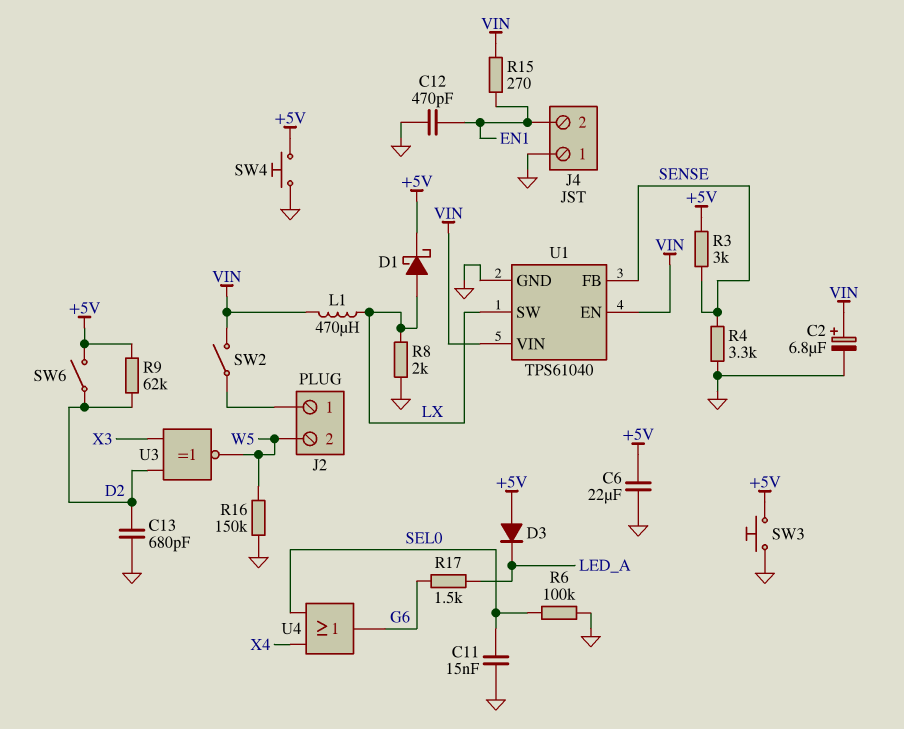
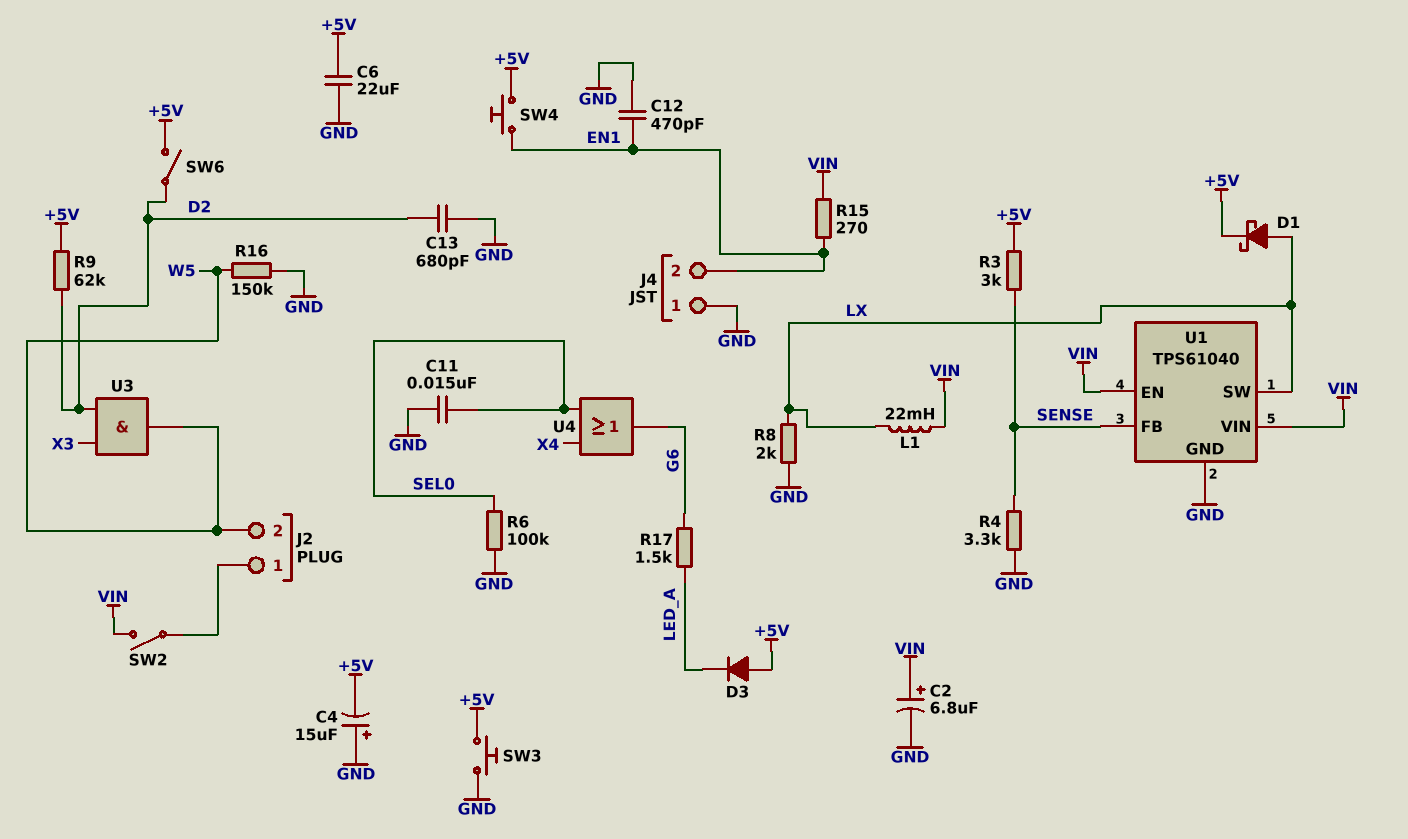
C4: none -> 15uF (plus GND, minus +5V)
L1: 470uH (LX, VIN) -> 22mH (LX, VIN)
SW4: button (+5V, GND) -> button (+5V, EN1)
U3: XNOR (in D2, in X3, out W5) -> AND (in D2, in X3, out W5)

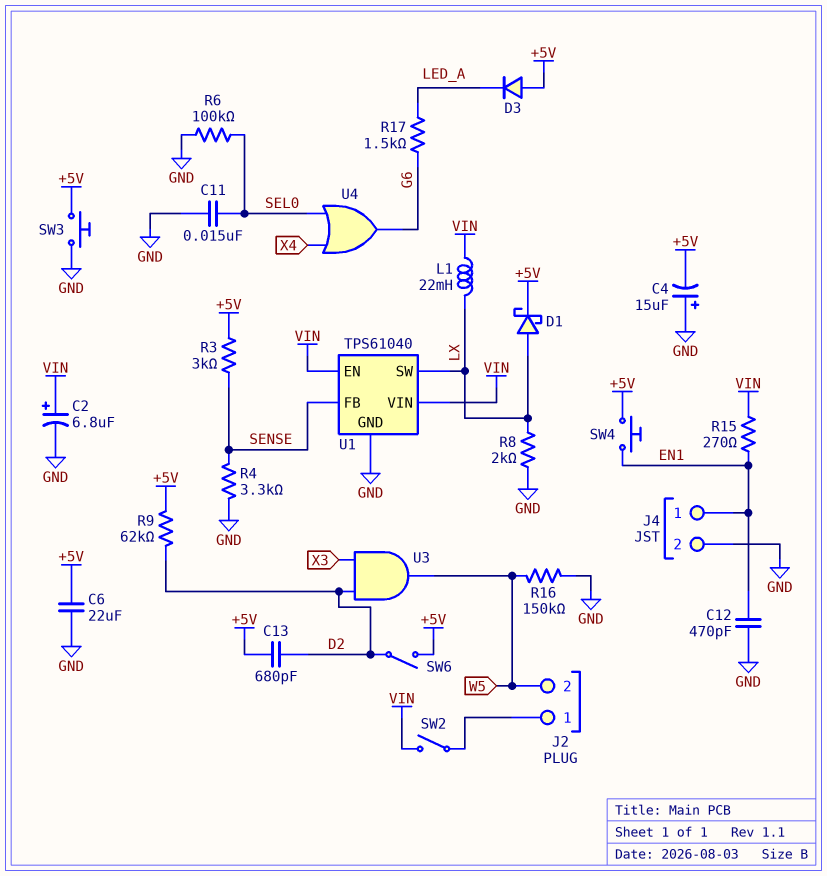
C13: 680pF (D2, GND) -> 680pF (+5V, D2)
J4 pin 1: GND -> EN1
J4 pin 2: EN1 -> GND

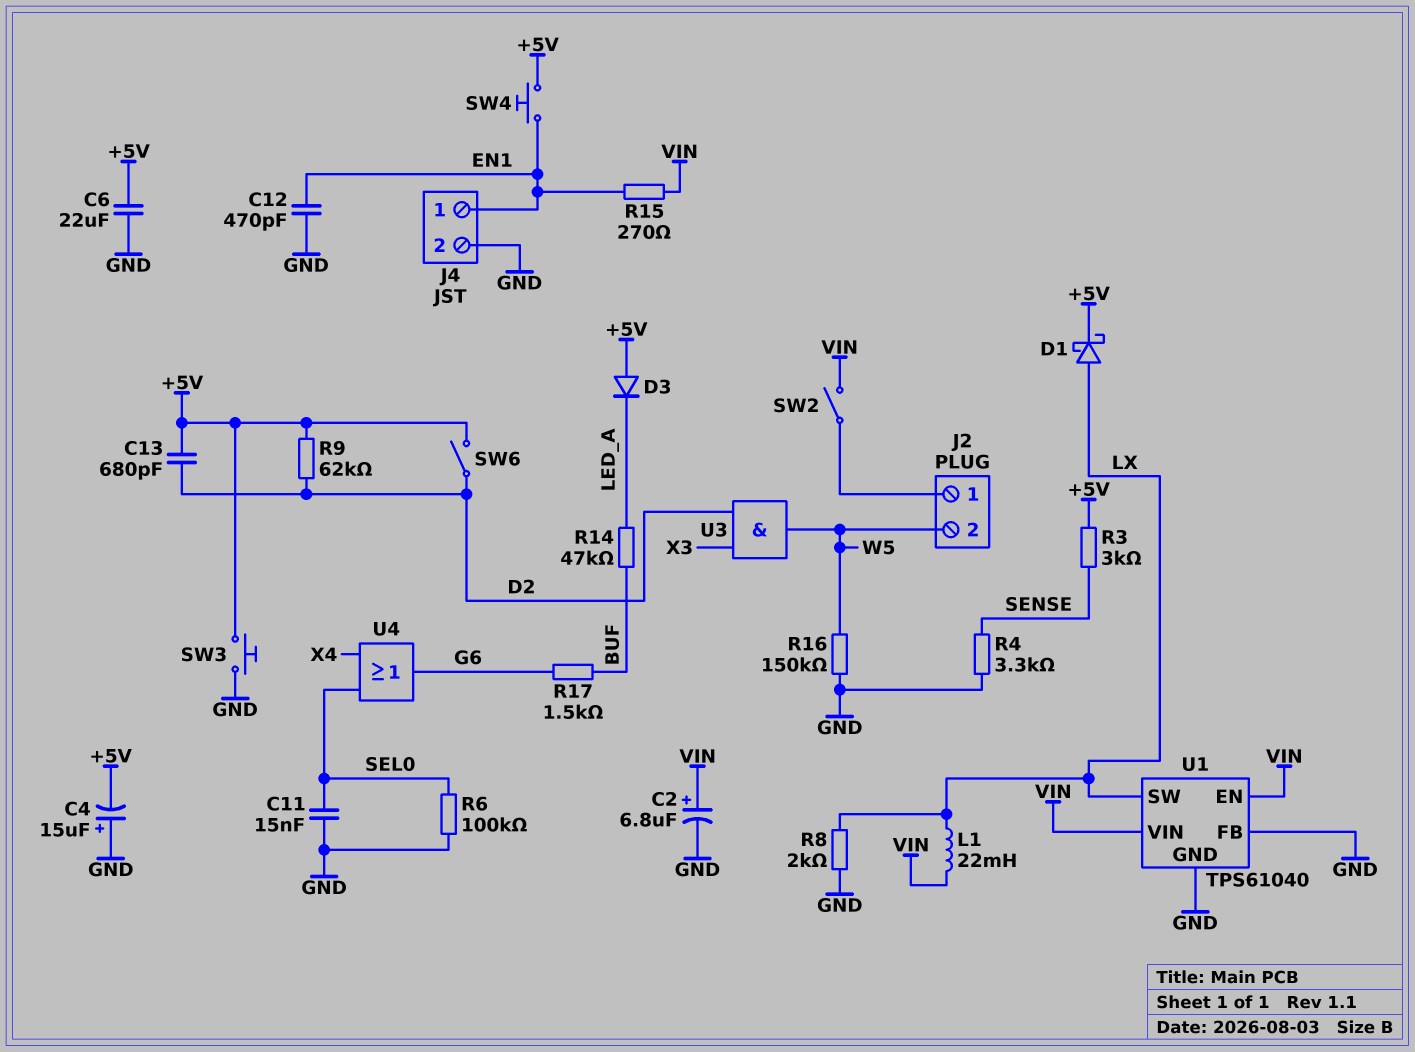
R14: none -> 47k (BUF, LED_A)
R17: 1.5k (G6, LED_A) -> 1.5k (BUF, G6)
U1 pin FB: SENSE -> GND

